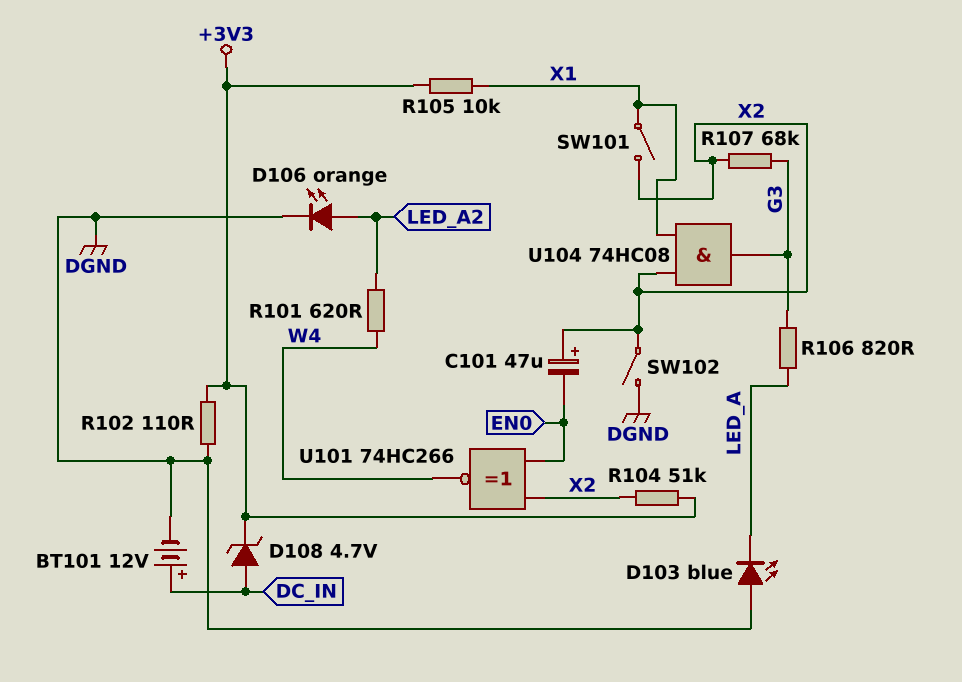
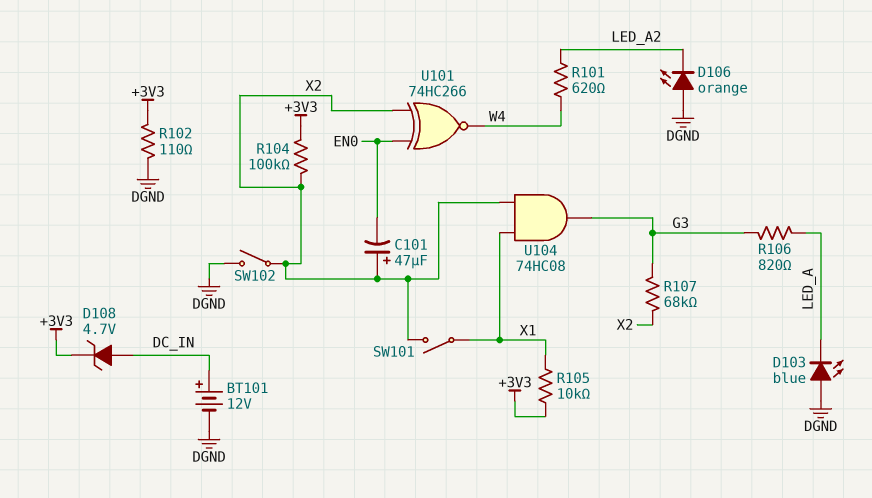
D106: LED orange (A LED_A2, K DGND) -> LED orange (A DGND, K LED_A2)
R104: 51k (+3V3, X2) -> 100k (+3V3, X2)

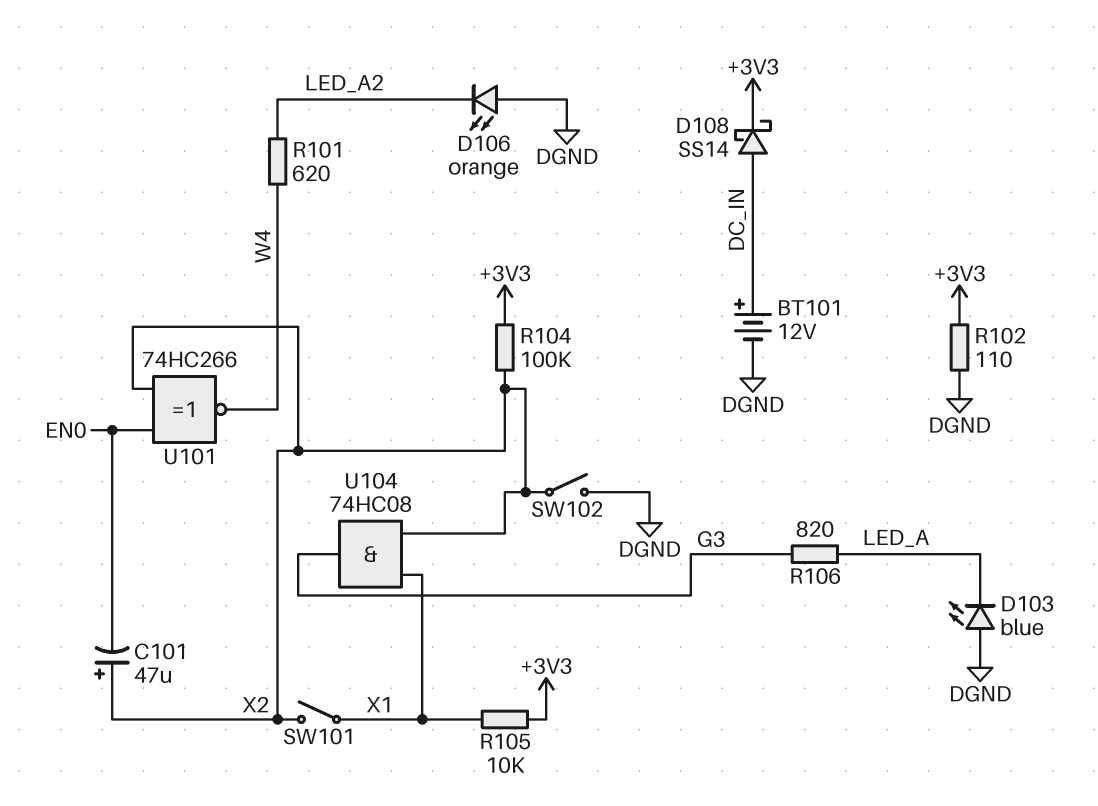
D108: zener 4.7V (A DC_IN, K +3V3) -> schottky SS14 (A DC_IN, K +3V3)
R107: 68k (G3, X2) -> none

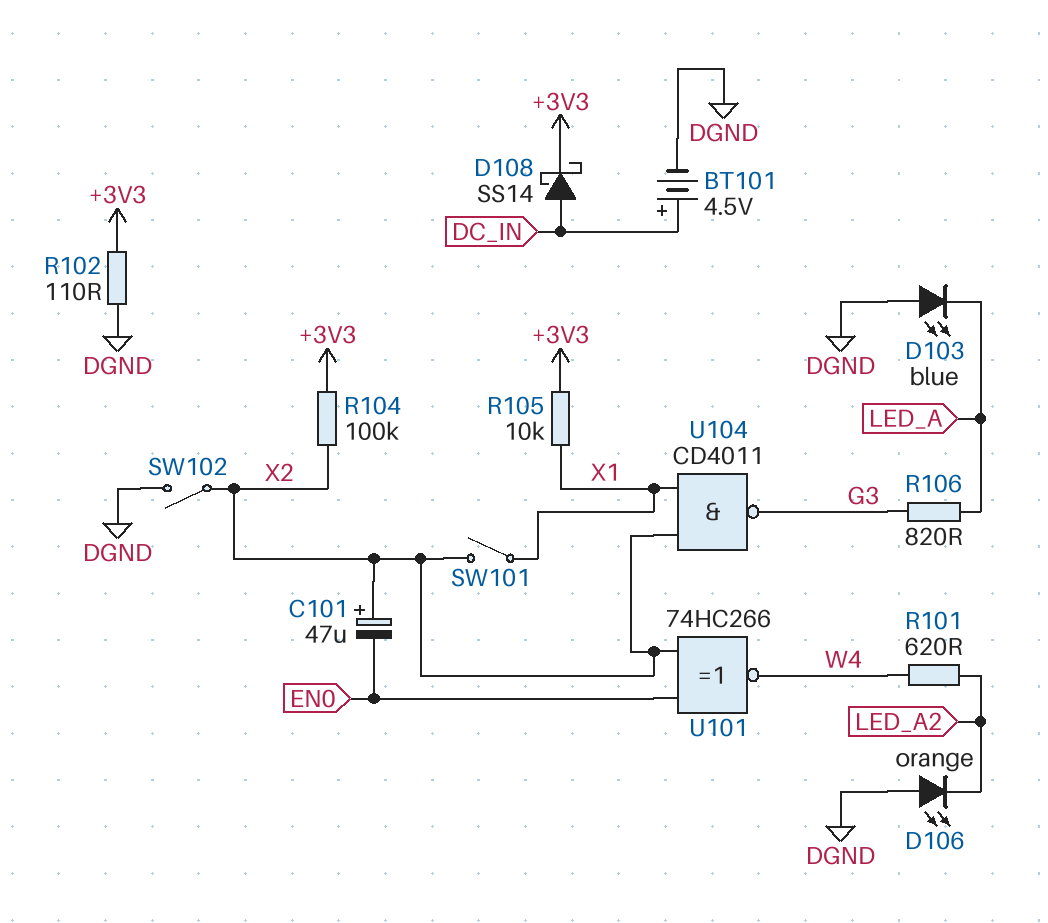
BT101: 12V (plus DC_IN, minus DGND) -> 4.5V (plus DC_IN, minus DGND)
U104: AND 74HC08 (in X1, in X2, out G3) -> NAND CD4011 (in X1, in X2, out G3)

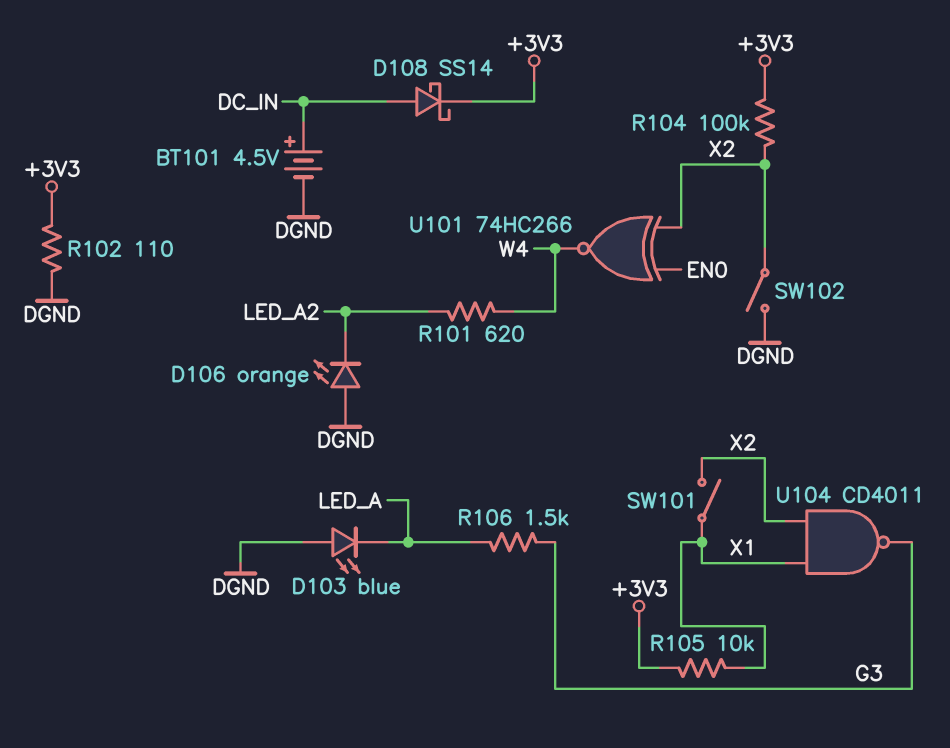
C101: 47uF (plus X2, minus EN0) -> none
R106: 820 (G3, LED_A) -> 1.5k (G3, LED_A)

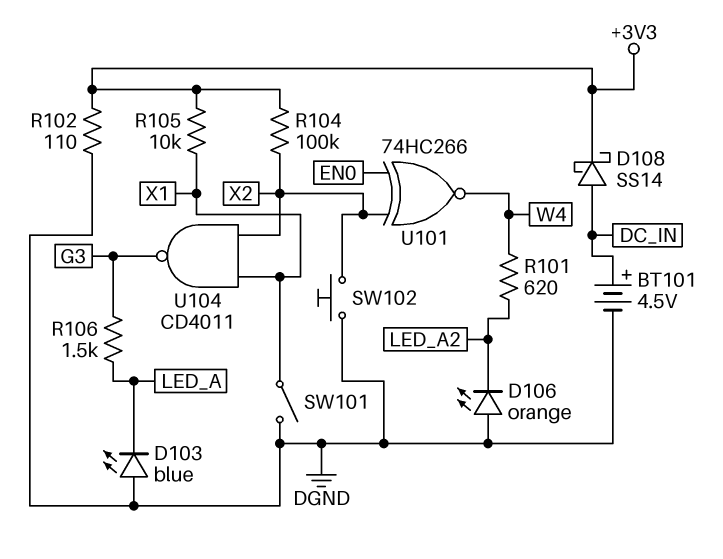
SW101: switch (X1, X2) -> switch (DGND, X1)
SW102: switch (DGND, X2) -> button (DGND, X2)

